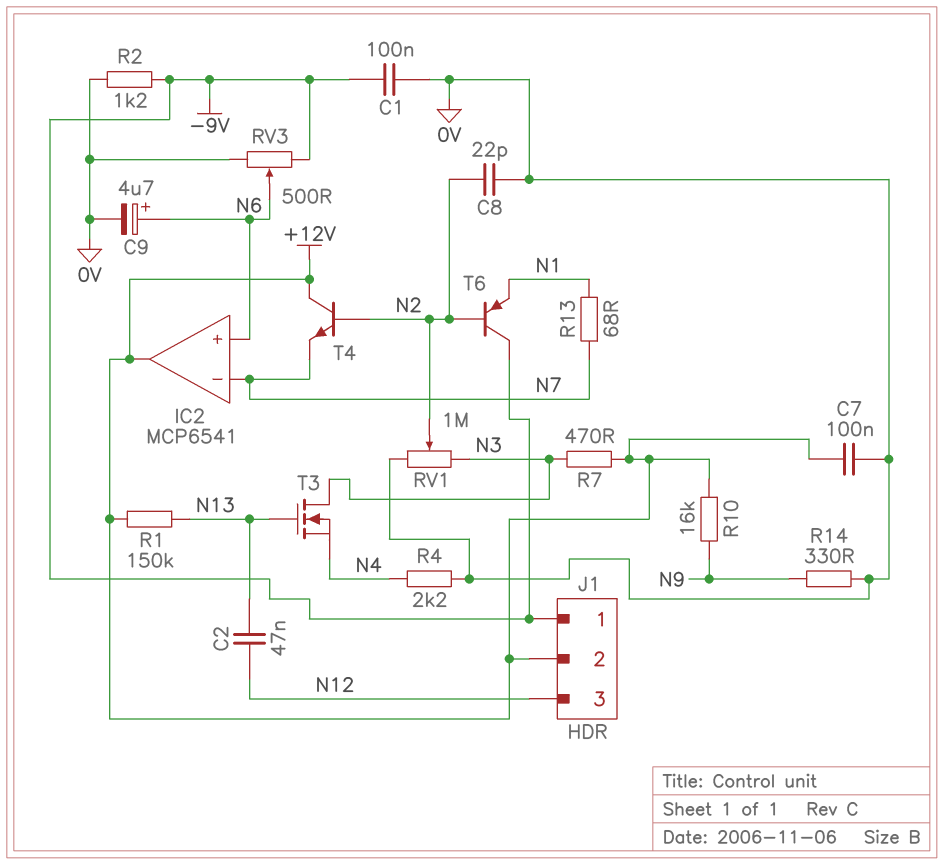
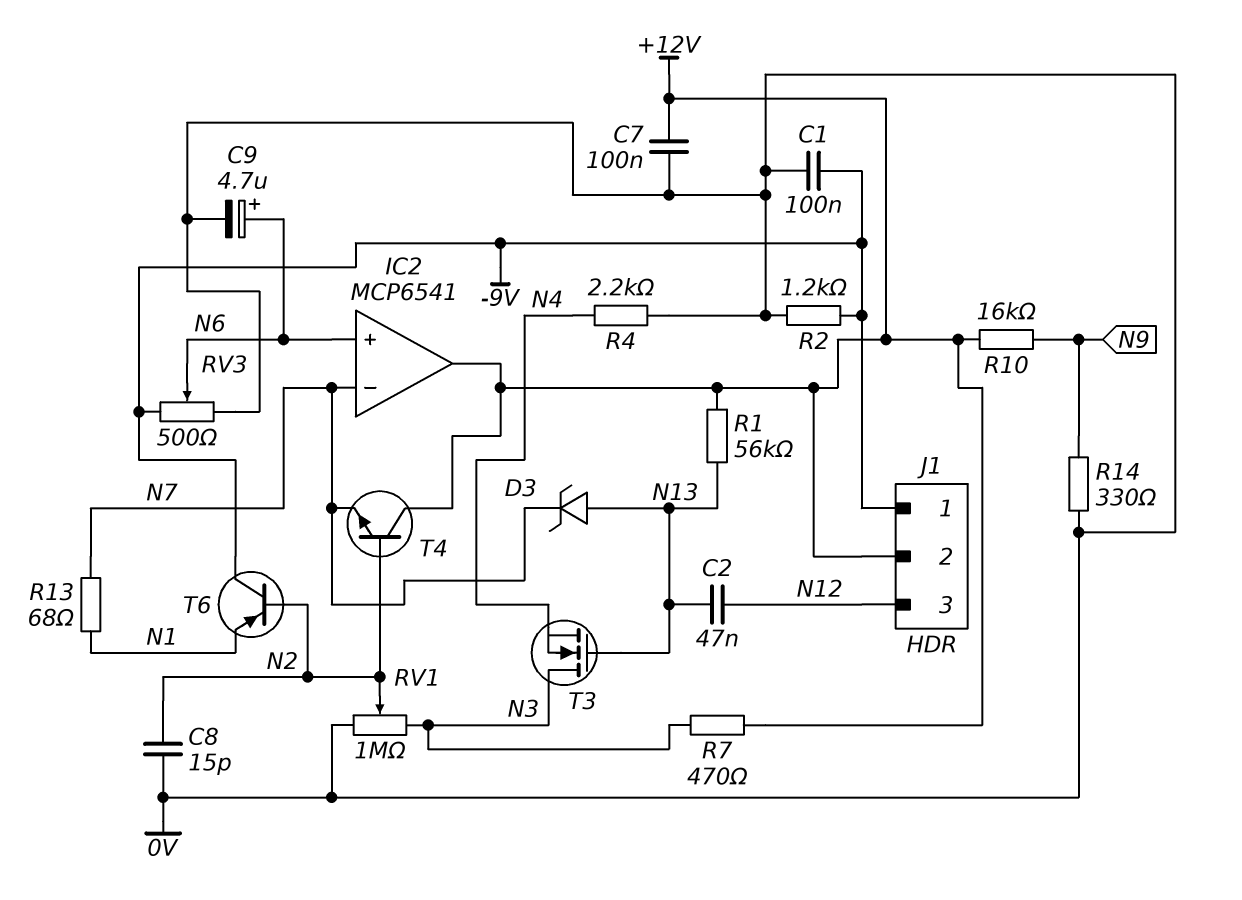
C8: 22pF (0V, N2) -> 15pF (0V, N2)
D3: none -> zener (A N13, K N7)
R1: 150k (+12V, N13) -> 56k (+12V, N13)

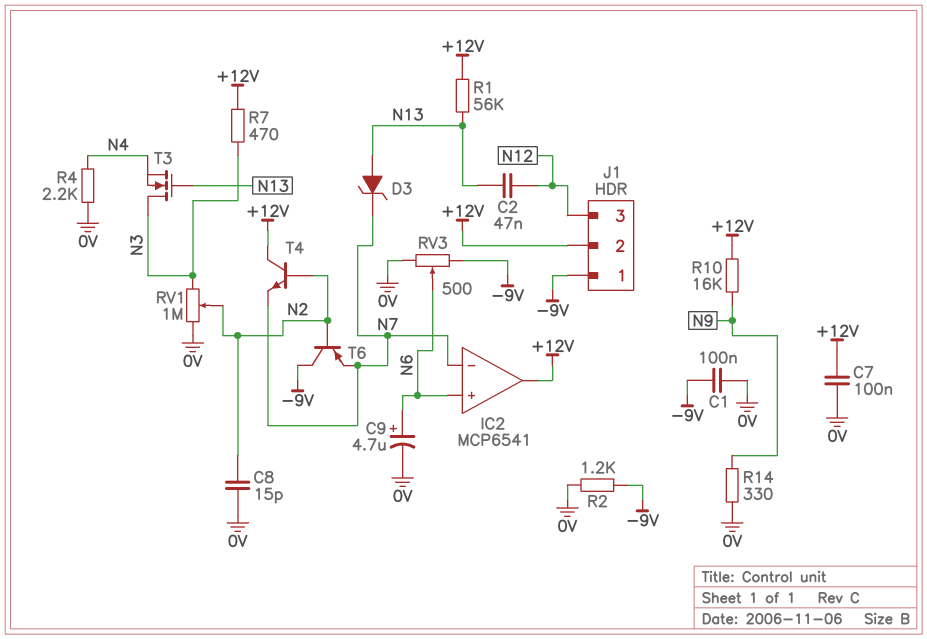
R13: 68 (N1, N7) -> none
T6: PNP (B N2, C -9V, E N1) -> PNP (B N2, C -9V, E N7)

